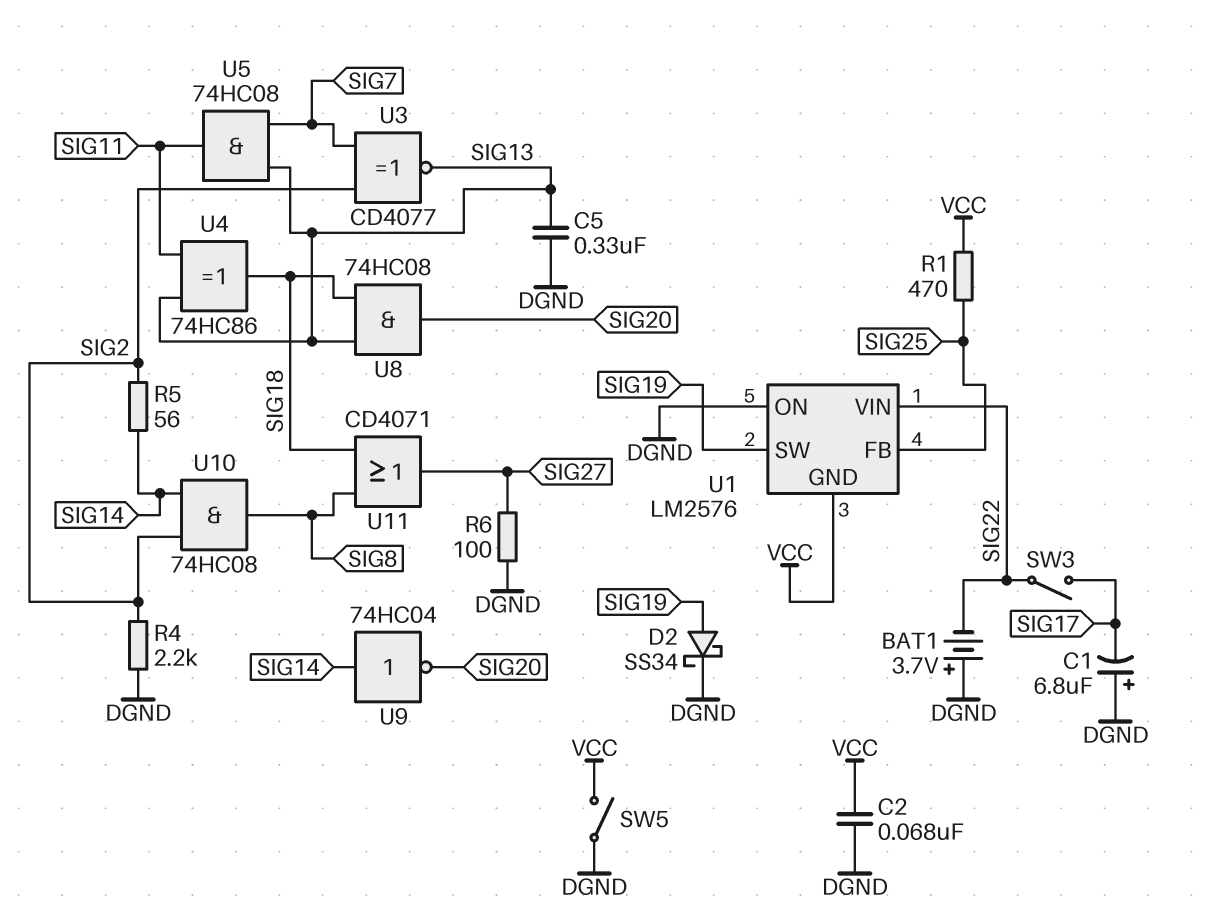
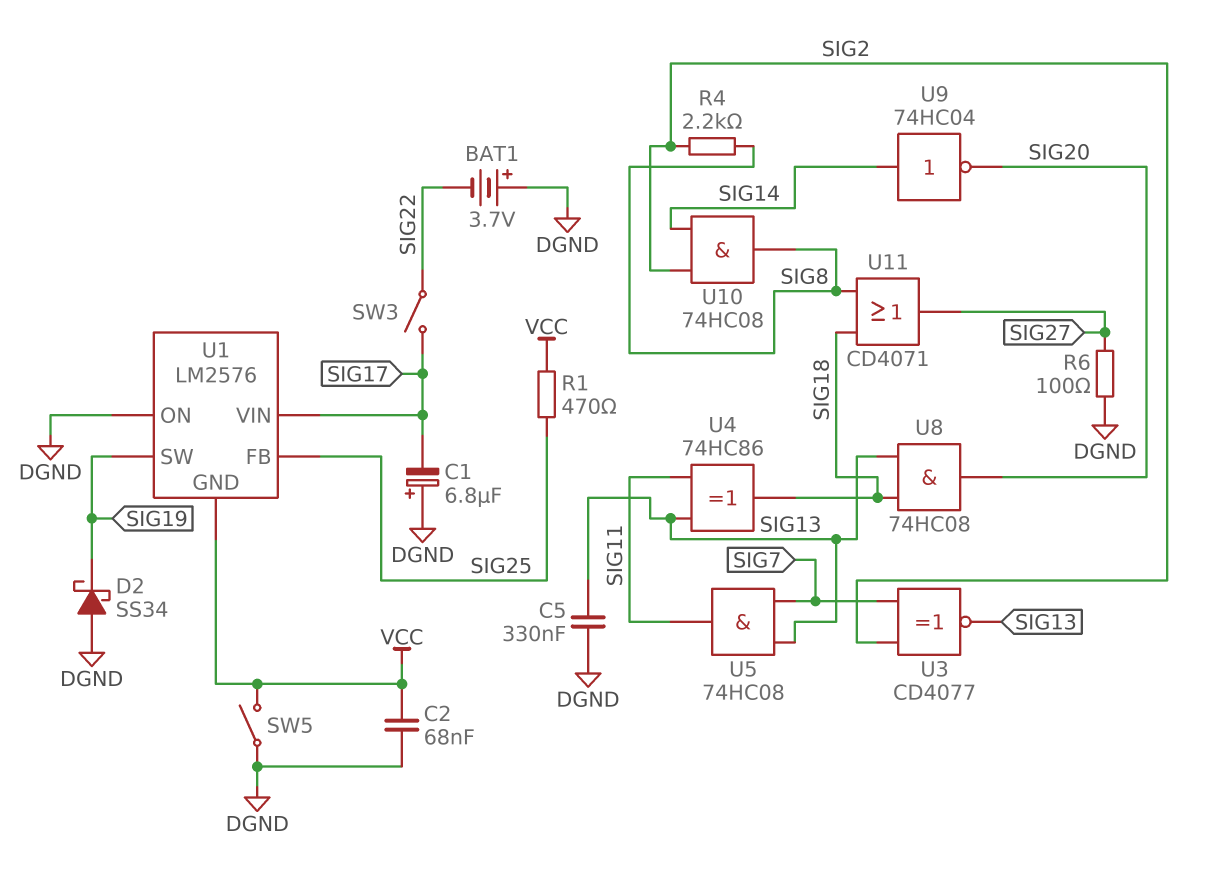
D2: schottky SS34 (A SIG19, K DGND) -> schottky SS34 (A DGND, K SIG19)
R4: 2.2k (DGND, SIG2) -> 2.2k (SIG2, SIG8)
R5: 56 (SIG2, SIG14) -> none
U1 pin VIN: SIG22 -> SIG17

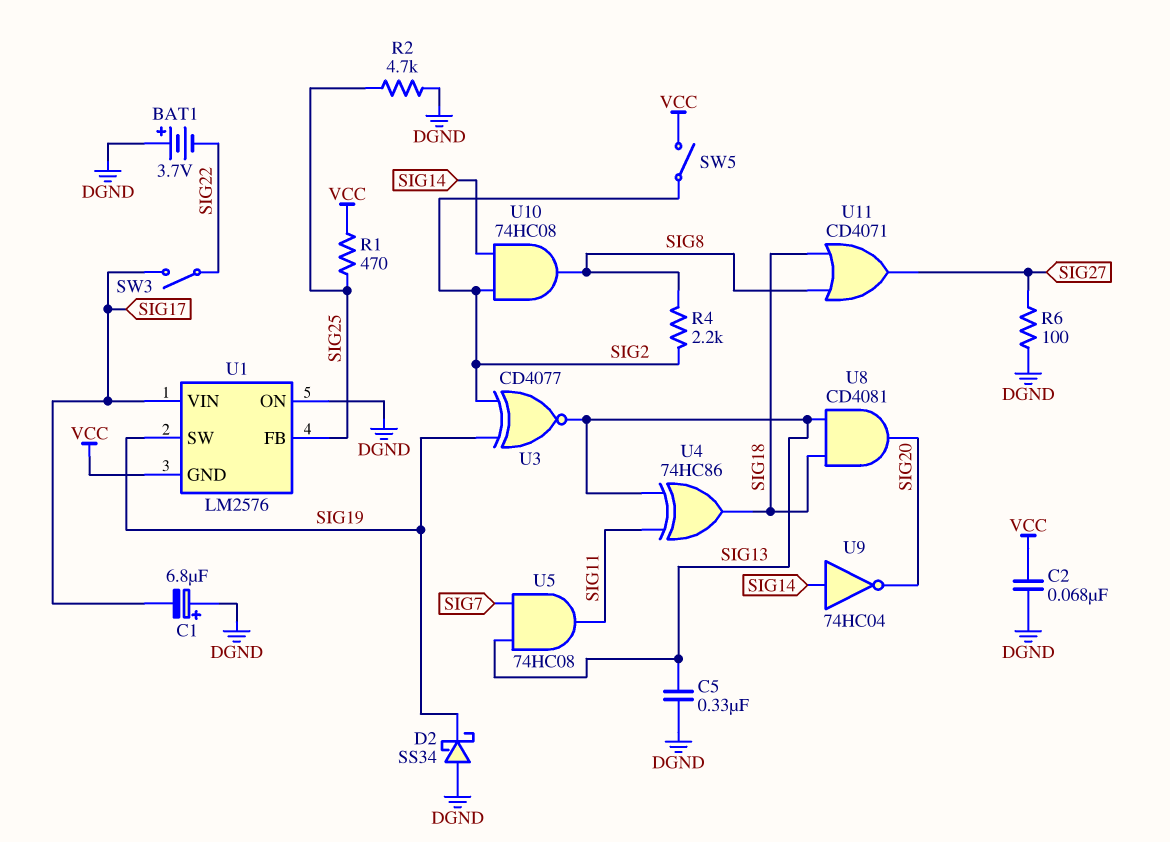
R2: none -> 4.7k (DGND, SIG25)
SW5: switch (DGND, VCC) -> switch (SIG2, VCC)
U3: XNOR CD4077 (in SIG2, in SIG7, out SIG13) -> XNOR CD4077 (in SIG2, in SIG19, out SIG13)
U8: AND 74HC08 (in SIG13, in SIG18, out SIG20) -> AND CD4081 (in SIG13, in SIG18, out SIG20)

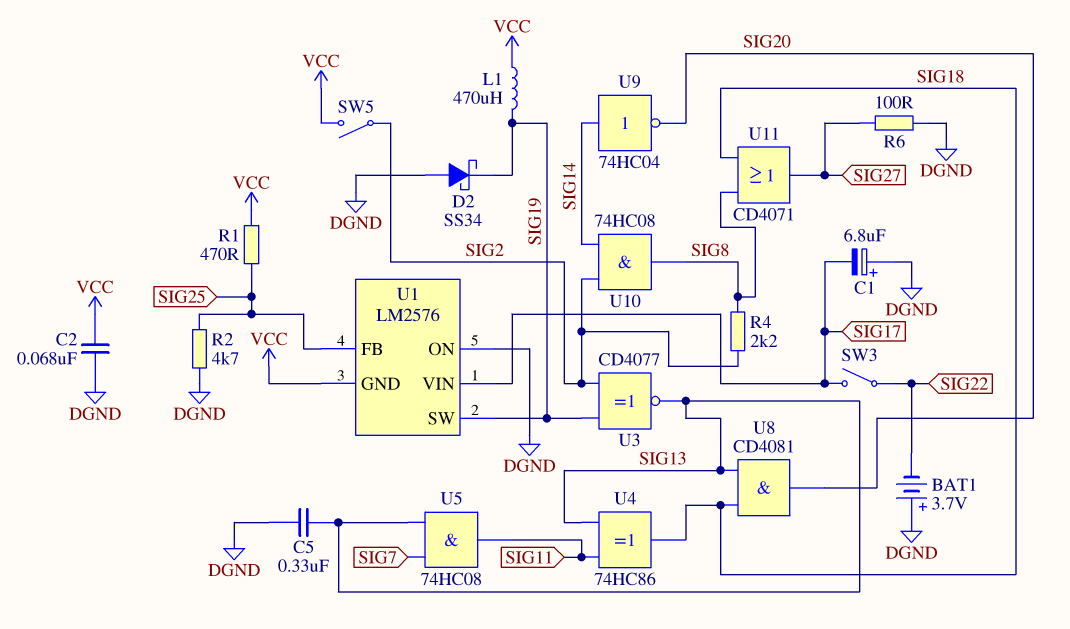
L1: none -> 470uH (SIG19, VCC)

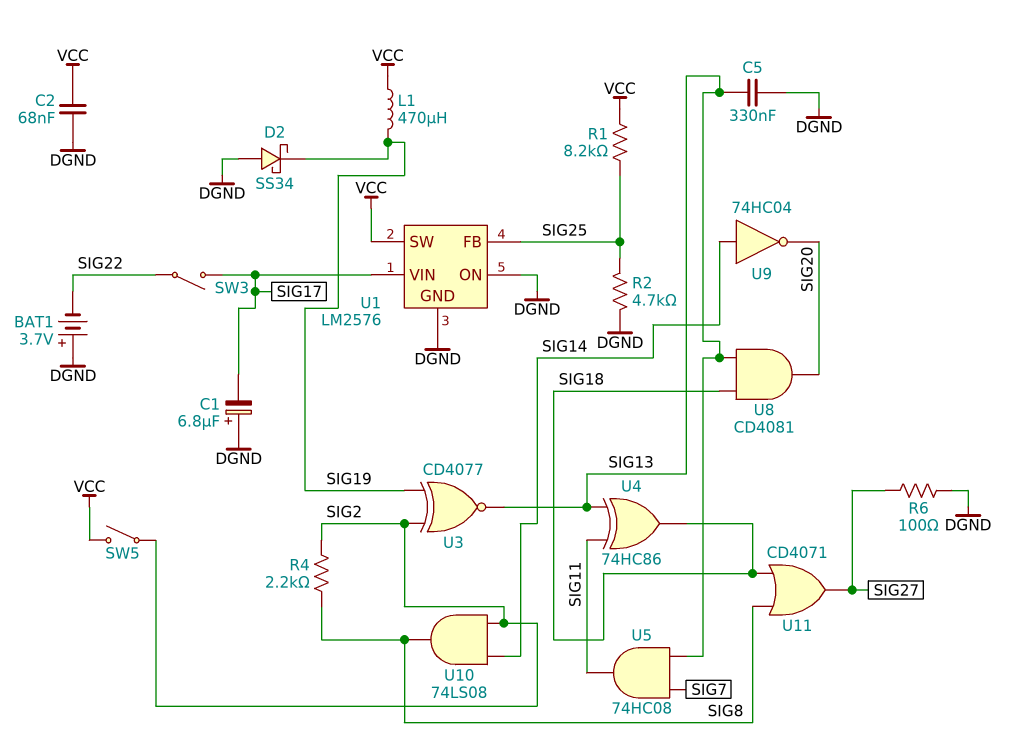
R1: 470 (SIG25, VCC) -> 8.2k (SIG25, VCC)
U1 pin GND: VCC -> DGND
U1 pin SW: SIG19 -> VCC
U10: AND 74HC08 (in SIG2, in SIG14, out SIG8) -> AND 74LS08 (in SIG2, in SIG14, out SIG8)

